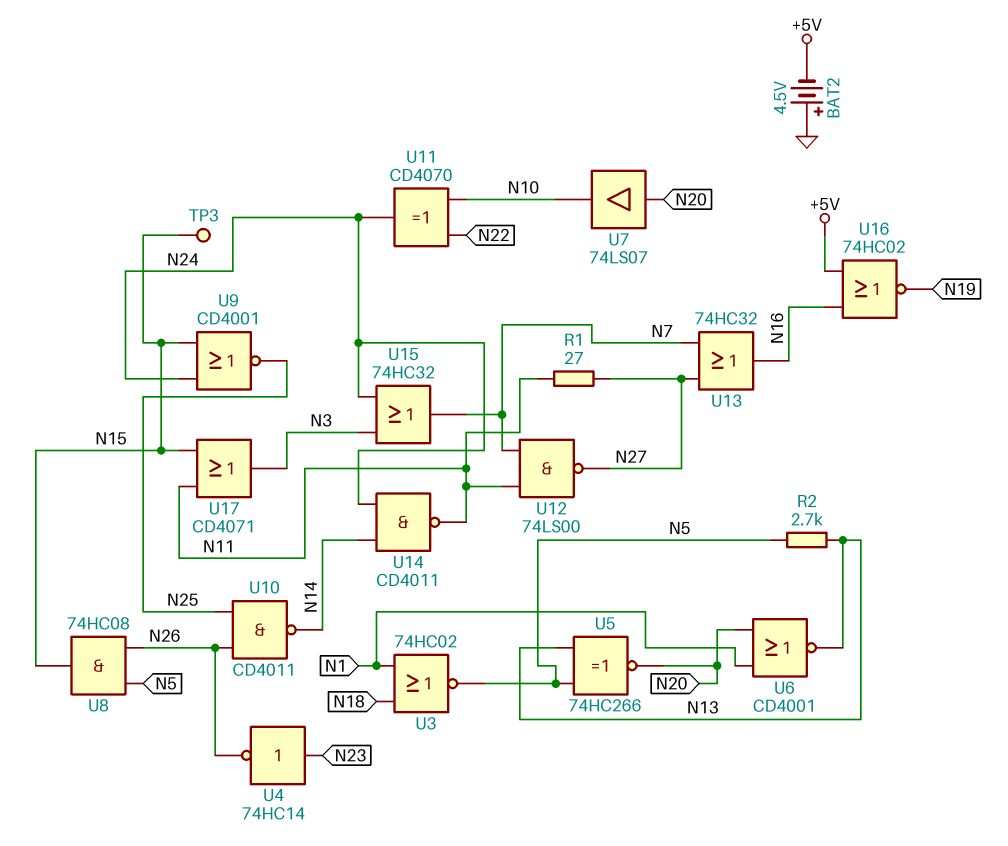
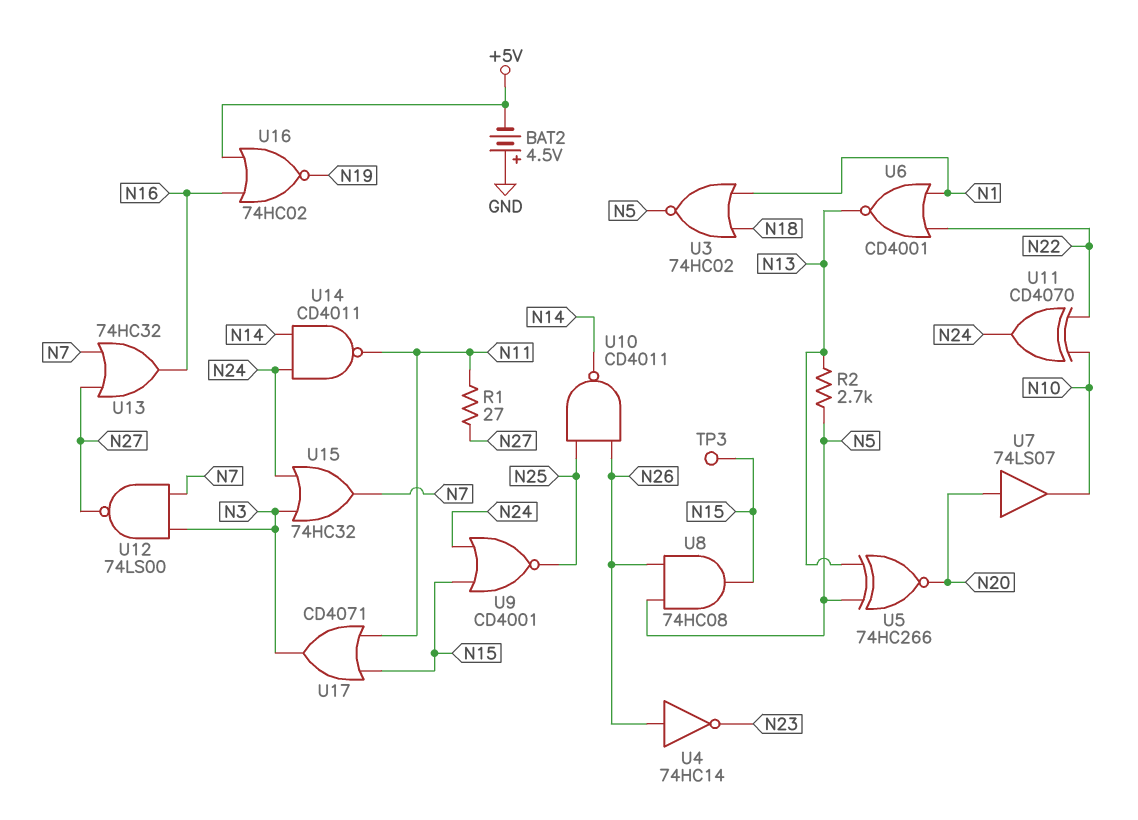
U4: NOT 74HC14 (in N23, out N26) -> NOT 74HC14 (in N26, out N23)
U6: NOR CD4001 (in N1, in N20, out N13) -> NOR CD4001 (in N1, in N22, out N13)
U12: NAND 74LS00 (in N7, in N11, out N27) -> NAND 74LS00 (in N3, in N7, out N27)

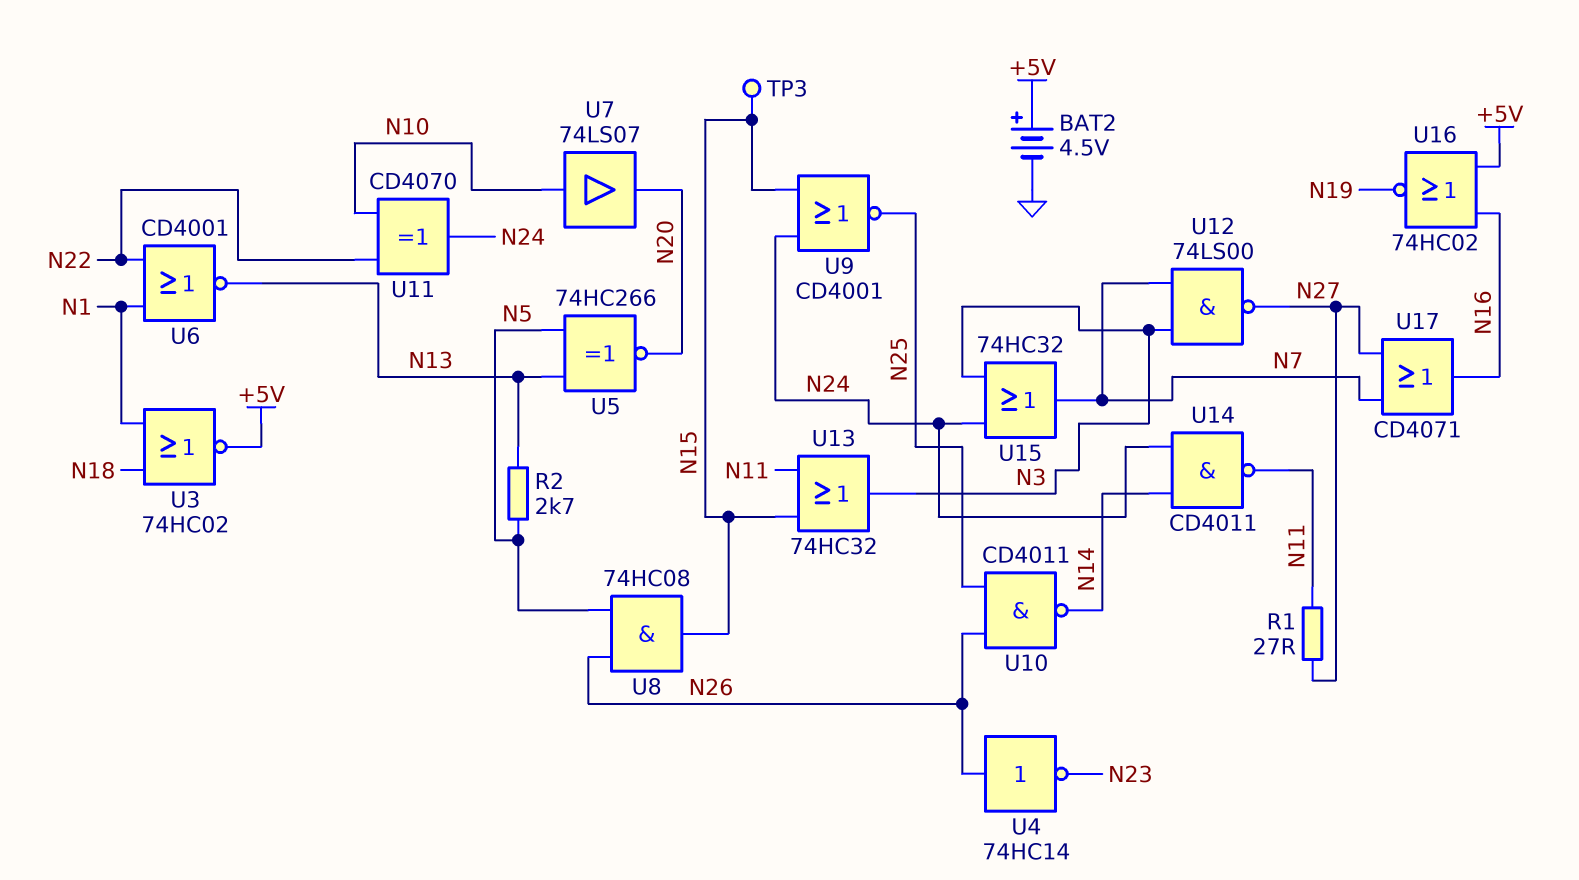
BAT2: 4.5V (plus GND, minus +5V) -> 4.5V (plus +5V, minus GND)
U3: NOR 74HC02 (in N1, in N18, out N5) -> NOR 74HC02 (in N1, in N18, out +5V)
U7: buffer 74LS07 (in N20, out N10) -> buffer 74LS07 (in N10, out N20)
U13: OR 74HC32 (in N7, in N27, out N16) -> OR 74HC32 (in N11, in N15, out N3)
U17: OR CD4071 (in N11, in N15, out N3) -> OR CD4071 (in N7, in N27, out N16)

